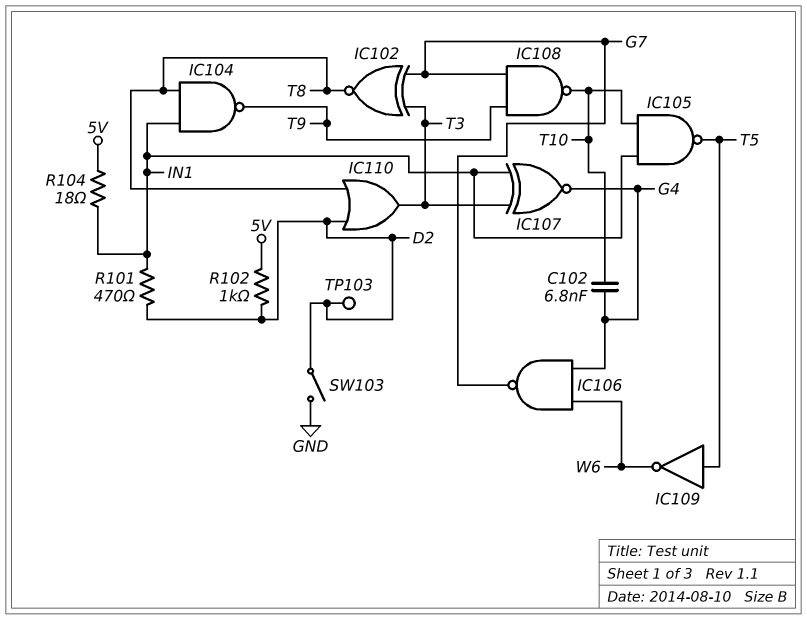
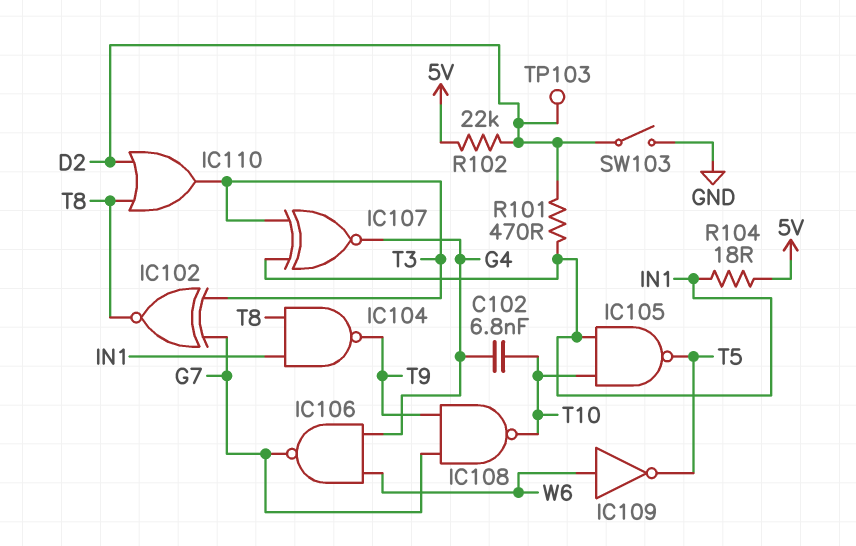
IC109: NOT (in T5, out W6) -> NOT (in W6, out T5)
R102: 1k (5V, D2) -> 22k (5V, D2)

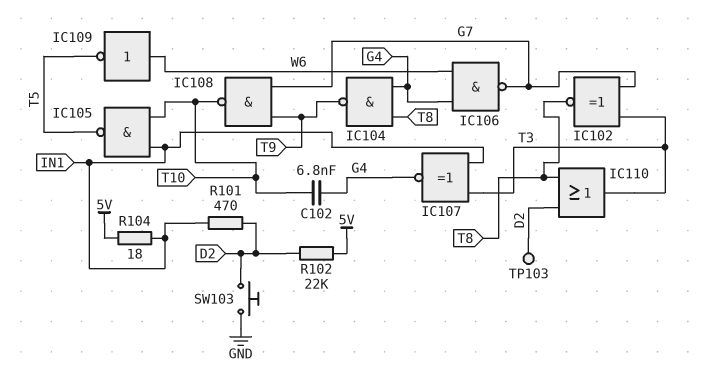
IC104: NAND (in IN1, in T8, out T9) -> NAND (in G4, in T8, out T9)
SW103: switch (D2, GND) -> button (D2, GND)

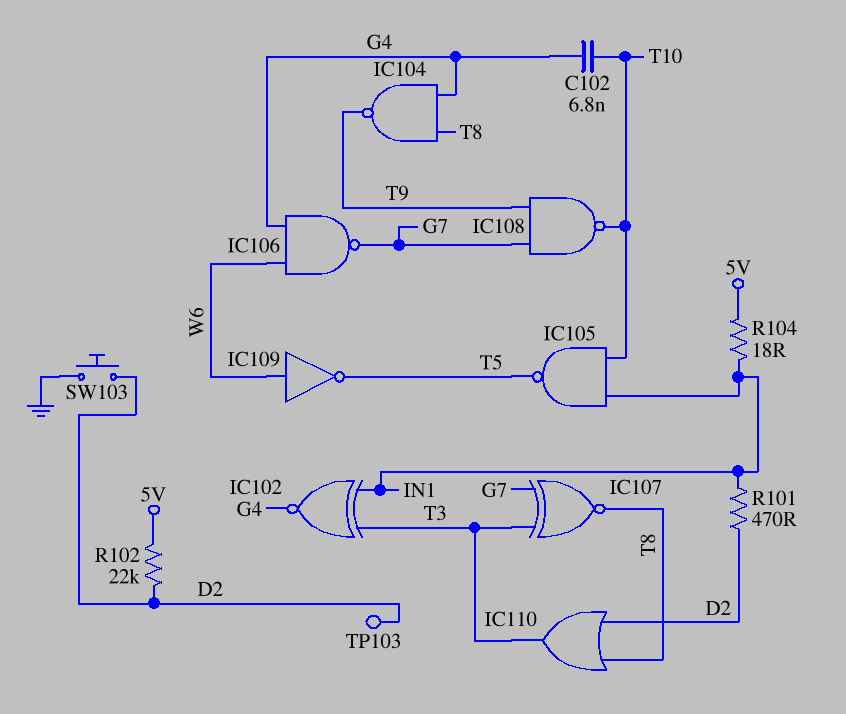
IC102: XNOR (in G7, in T3, out T8) -> XNOR (in IN1, in T3, out G4)
IC107: XNOR (in IN1, in T3, out G4) -> XNOR (in G7, in T3, out T8)

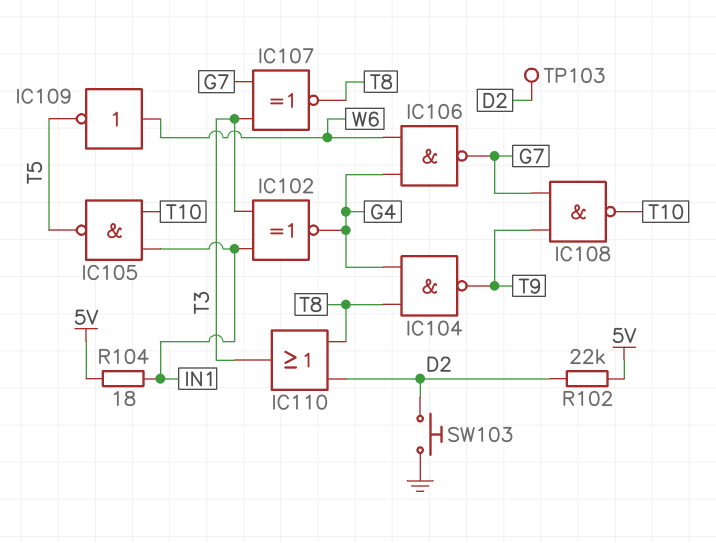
C102: 6.8nF (G4, T10) -> none
R101: 470 (D2, IN1) -> none

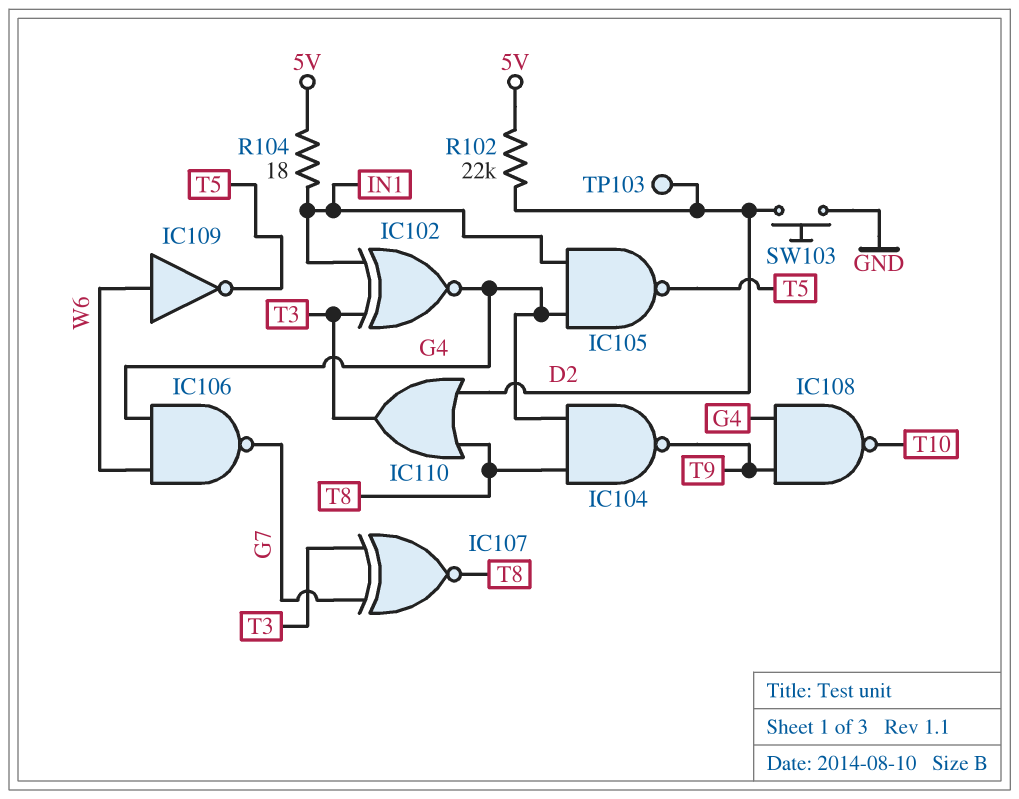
IC105: NAND (in IN1, in T10, out T5) -> NAND (in G4, in IN1, out T5)
IC108: NAND (in G7, in T9, out T10) -> NAND (in G4, in T9, out T10)

